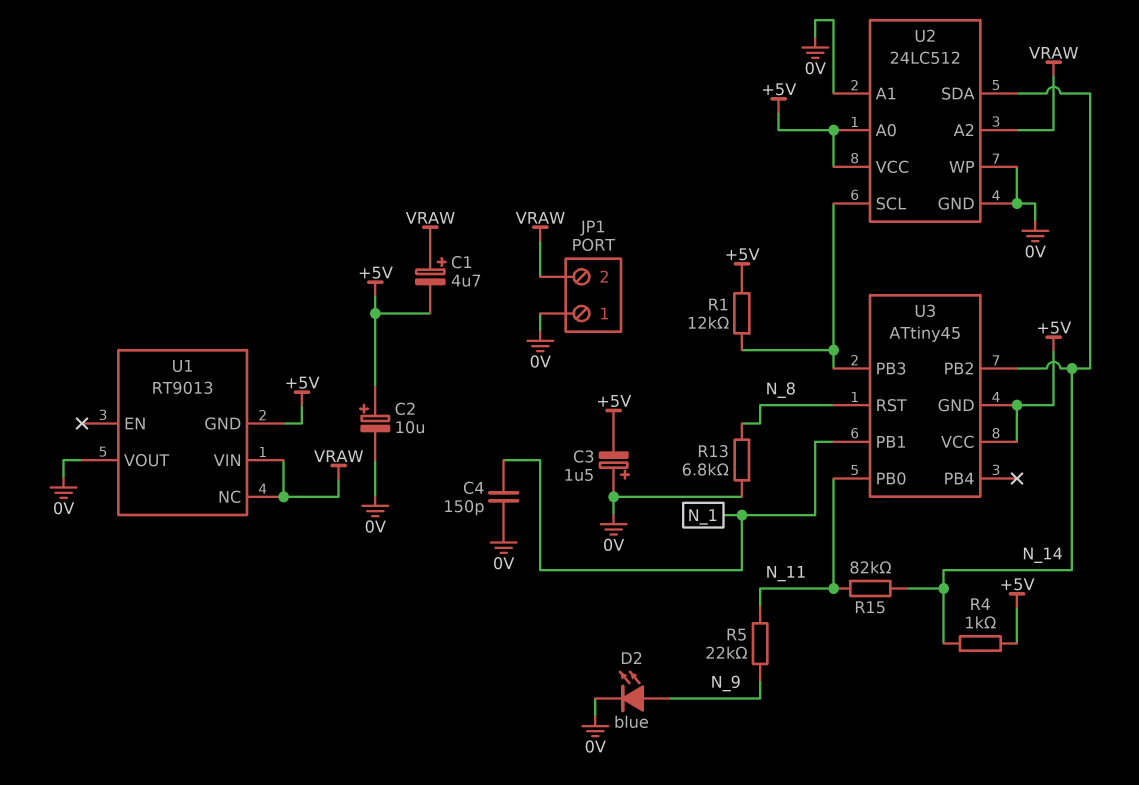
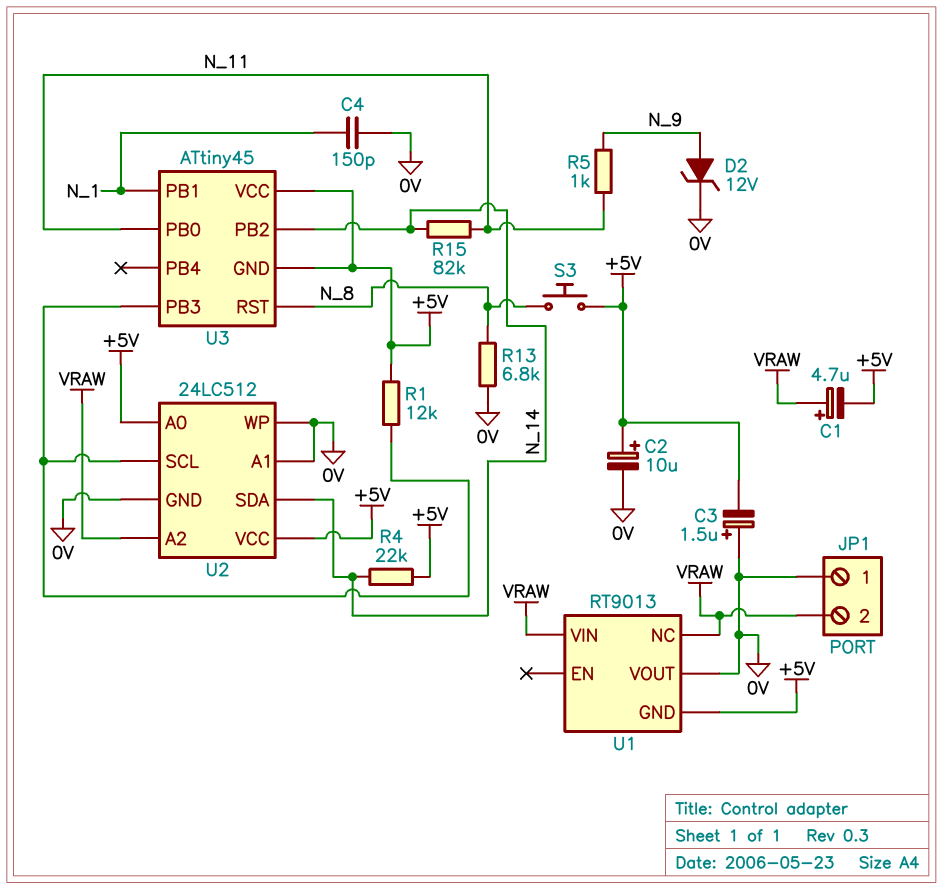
D2: LED blue (A N_9, K 0V) -> zener 12V (A N_9, K 0V)
R4: 1k (+5V, N_14) -> 22k (+5V, N_14)
R5: 22k (N_9, N_11) -> 1k (N_9, N_11)
S3: none -> button (+5V, N_8)

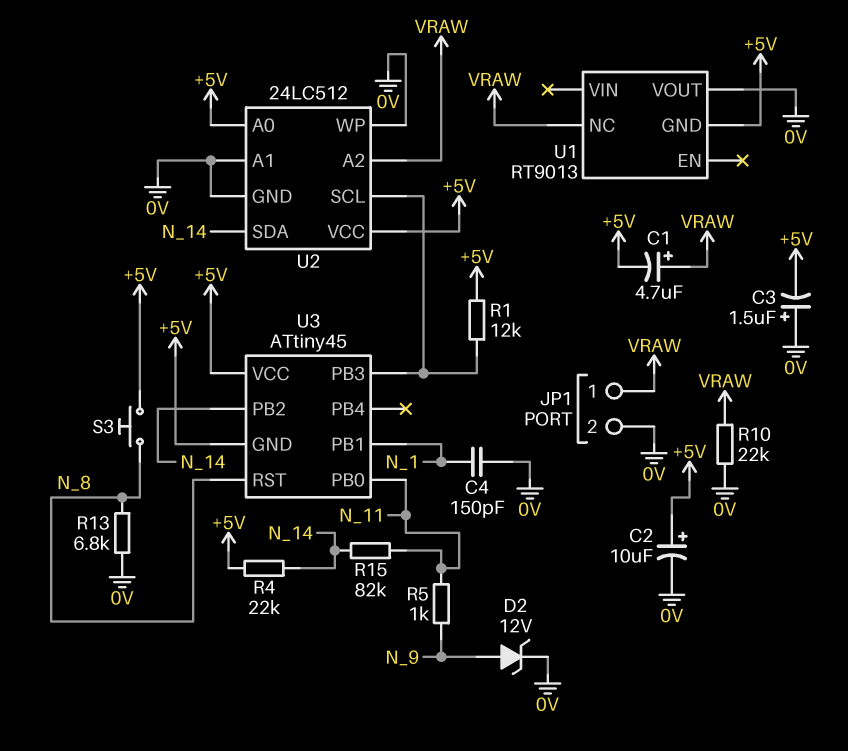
JP1 pin 1: 0V -> VRAW
JP1 pin 2: VRAW -> 0V
R10: none -> 22k (0V, VRAW)
U1 pin VIN: VRAW -> none

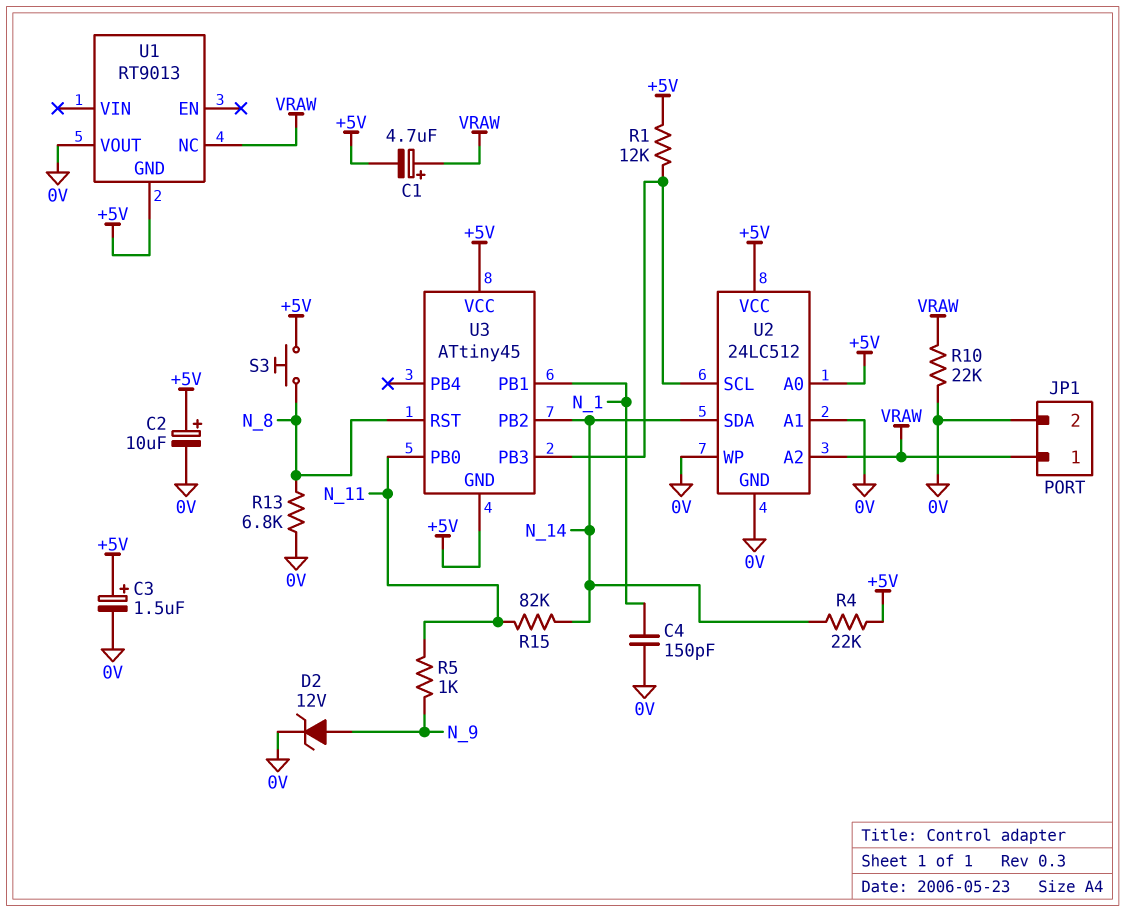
C3: 1.5uF (plus 0V, minus +5V) -> 1.5uF (plus +5V, minus 0V)

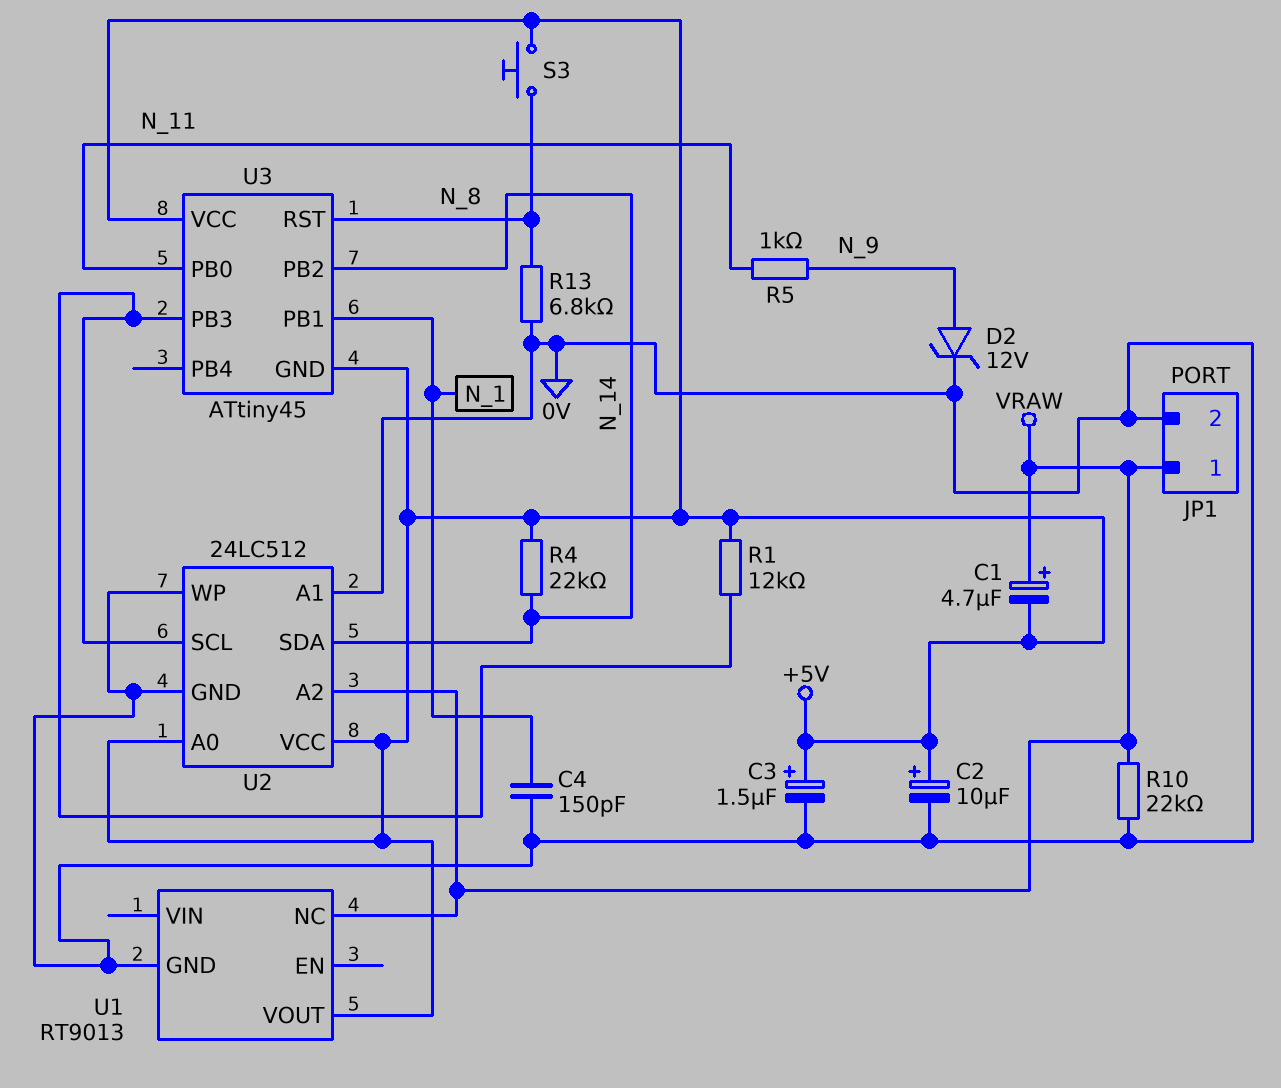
R15: 82k (N_11, N_14) -> none
U1 pin GND: +5V -> 0V
U1 pin VOUT: 0V -> +5V

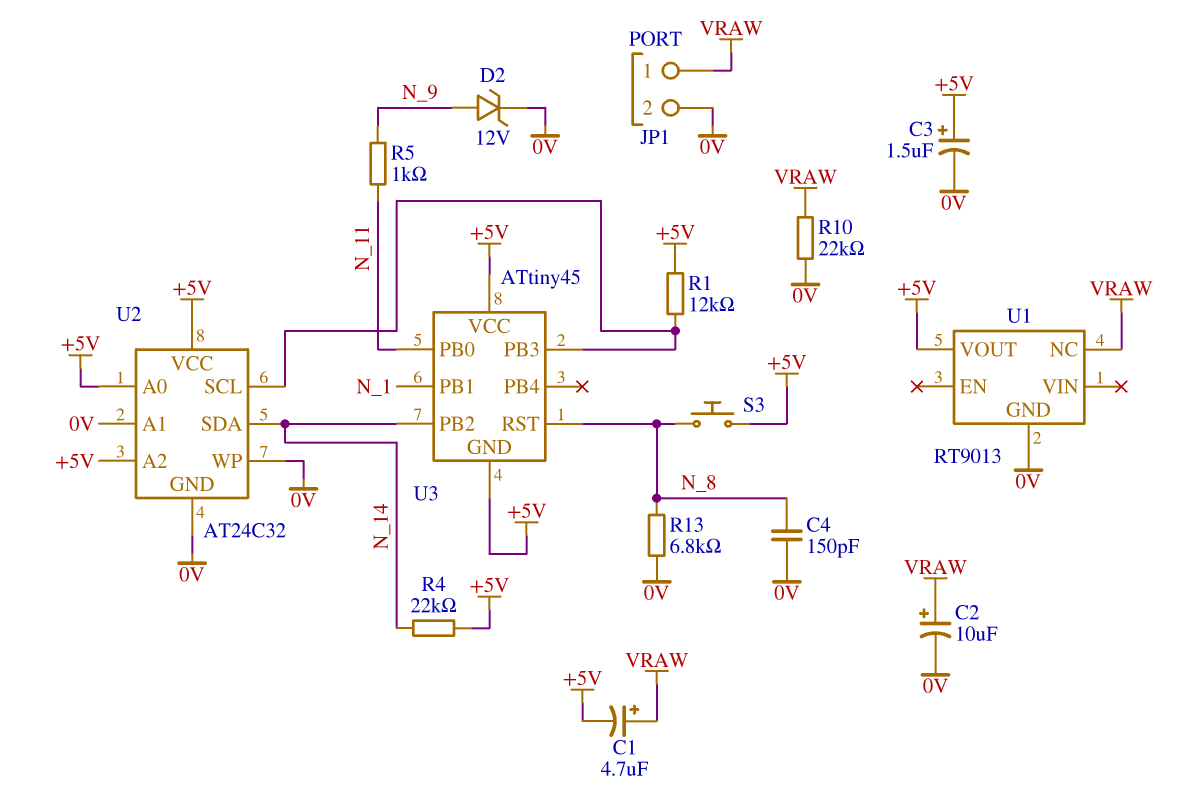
C2: 10uF (plus +5V, minus 0V) -> 10uF (plus VRAW, minus 0V)
C4: 150pF (0V, N_1) -> 150pF (0V, N_8)
U2: 24LC512 -> AT24C32
U2 pin A2: VRAW -> +5V

